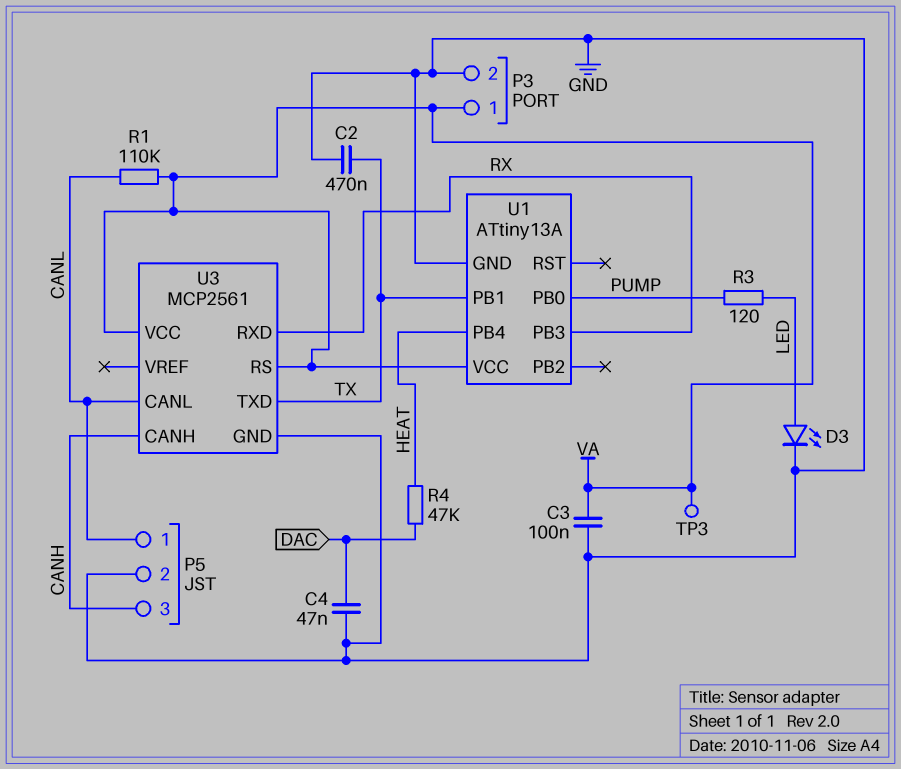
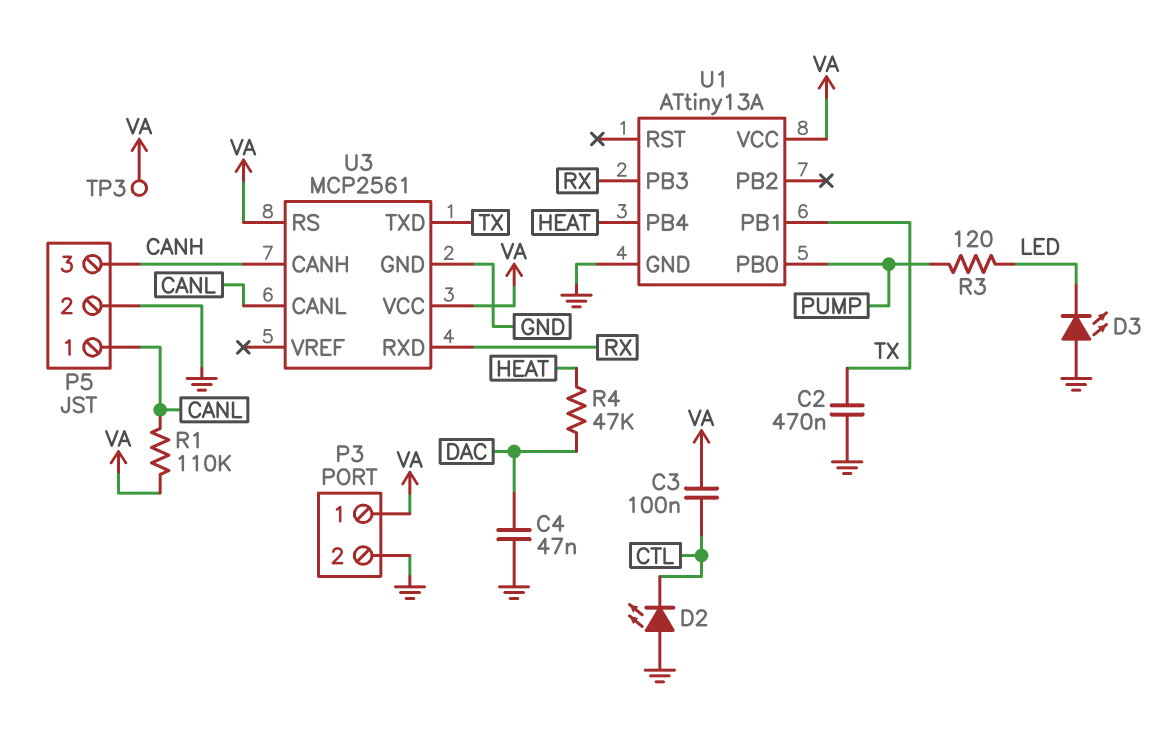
C3: 100nF (GND, VA) -> 100nF (CTL, VA)
D2: none -> LED (A GND, K CTL)
D3: LED (A LED, K GND) -> LED (A GND, K LED)

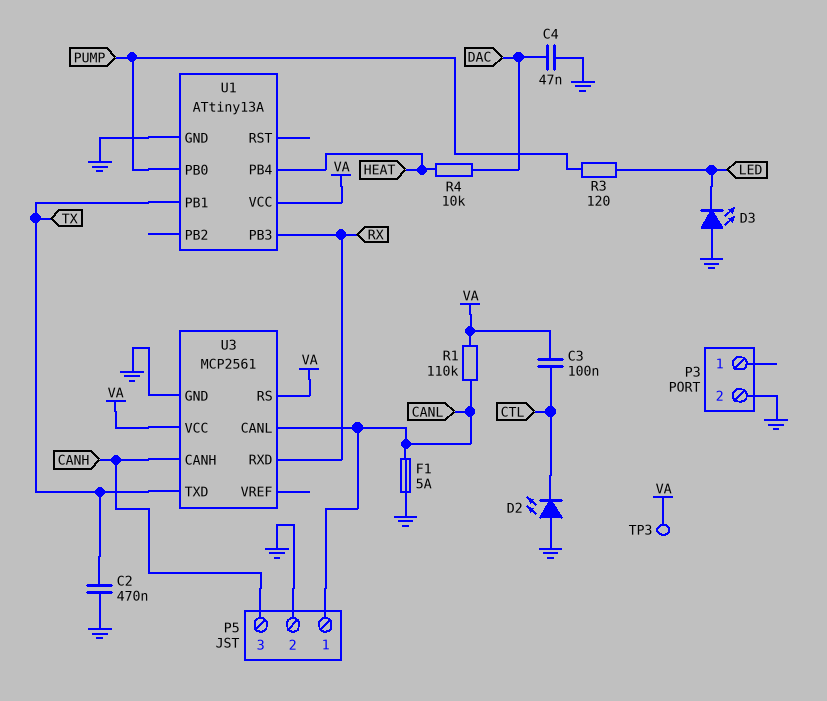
F1: none -> 5A (CANL, GND)
P3 pin 1: VA -> none
R4: 47k (DAC, HEAT) -> 10k (DAC, HEAT)

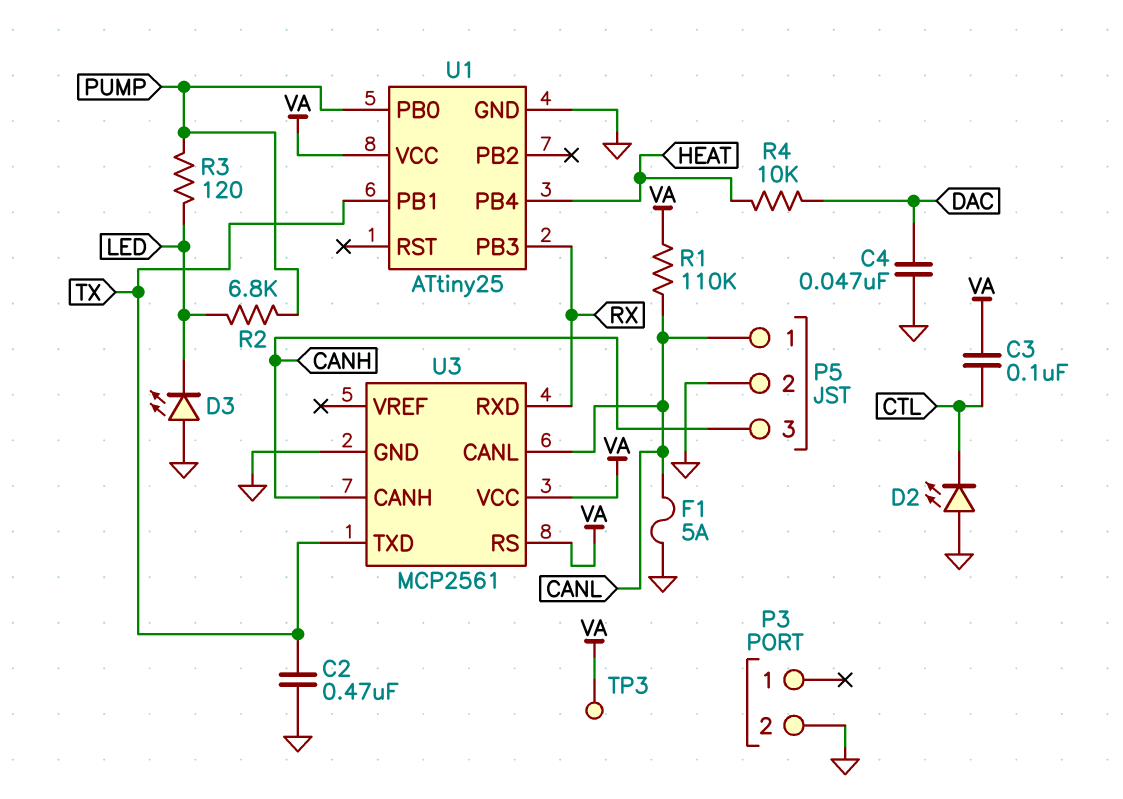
R2: none -> 6.8k (LED, PUMP)
U1: ATtiny13A -> ATtiny25

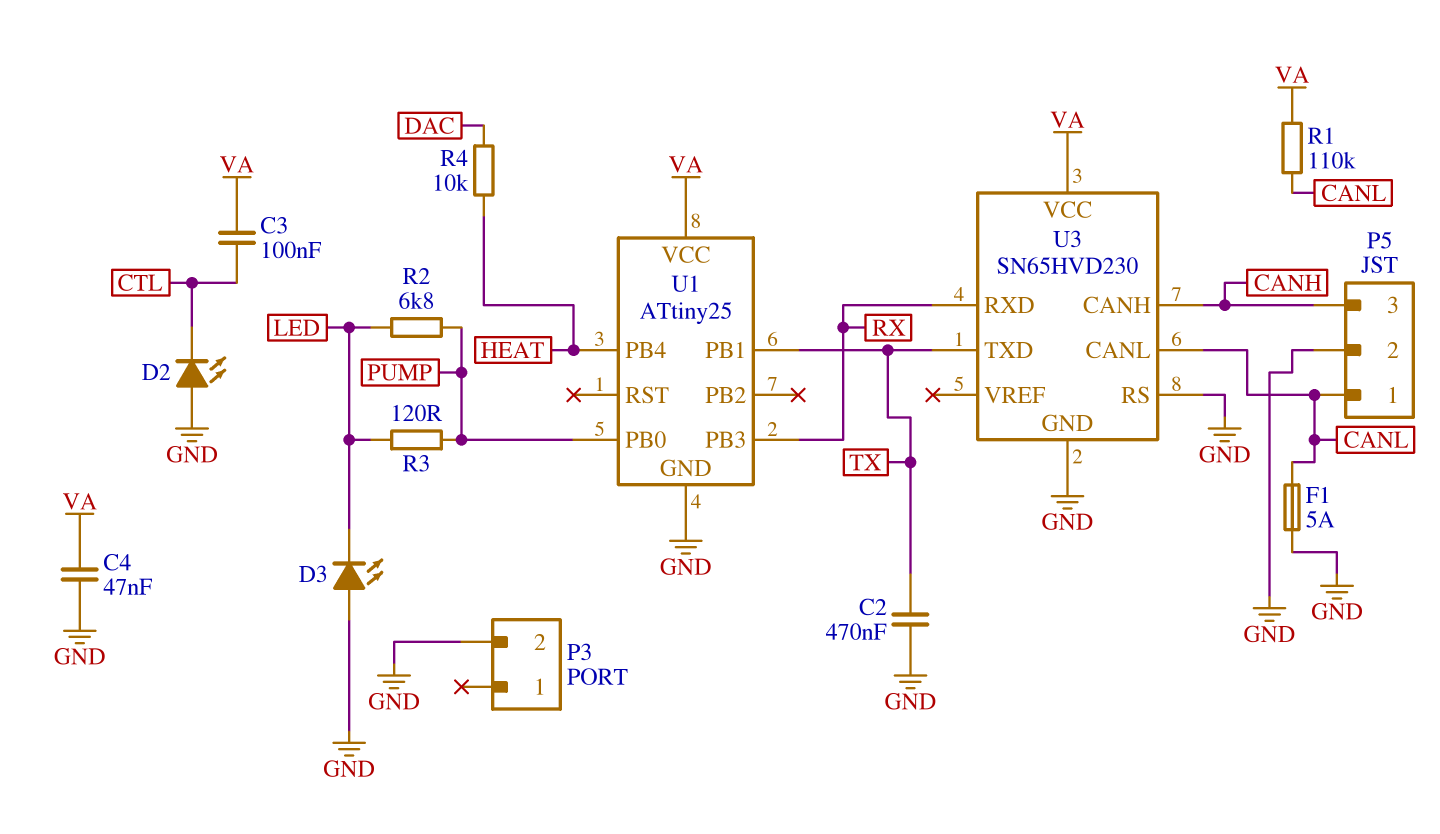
C4: 47nF (DAC, GND) -> 47nF (GND, VA)
TP3: test point (VA) -> none
U3: MCP2561 -> SN65HVD230
U3 pin RS: VA -> GND

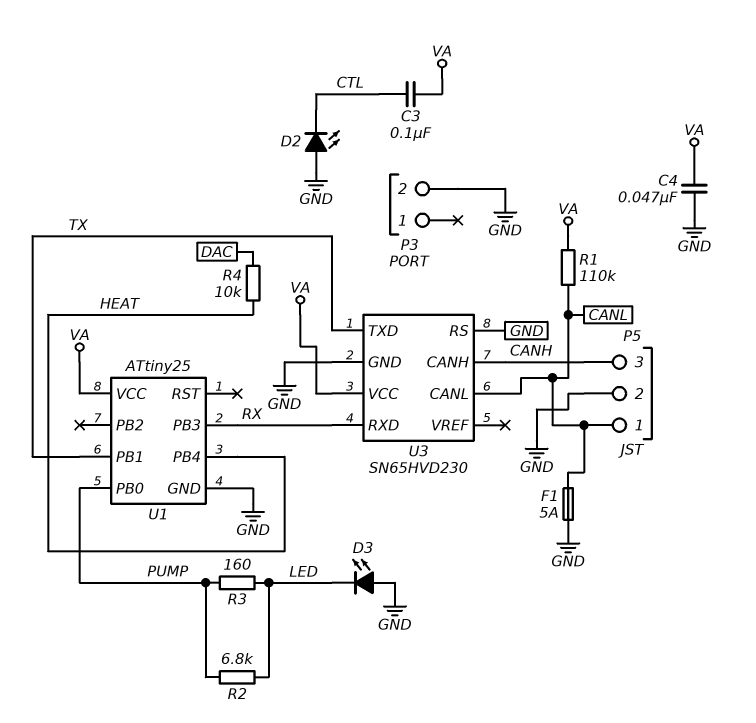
C2: 470nF (GND, TX) -> none
R3: 120 (LED, PUMP) -> 160 (LED, PUMP)

